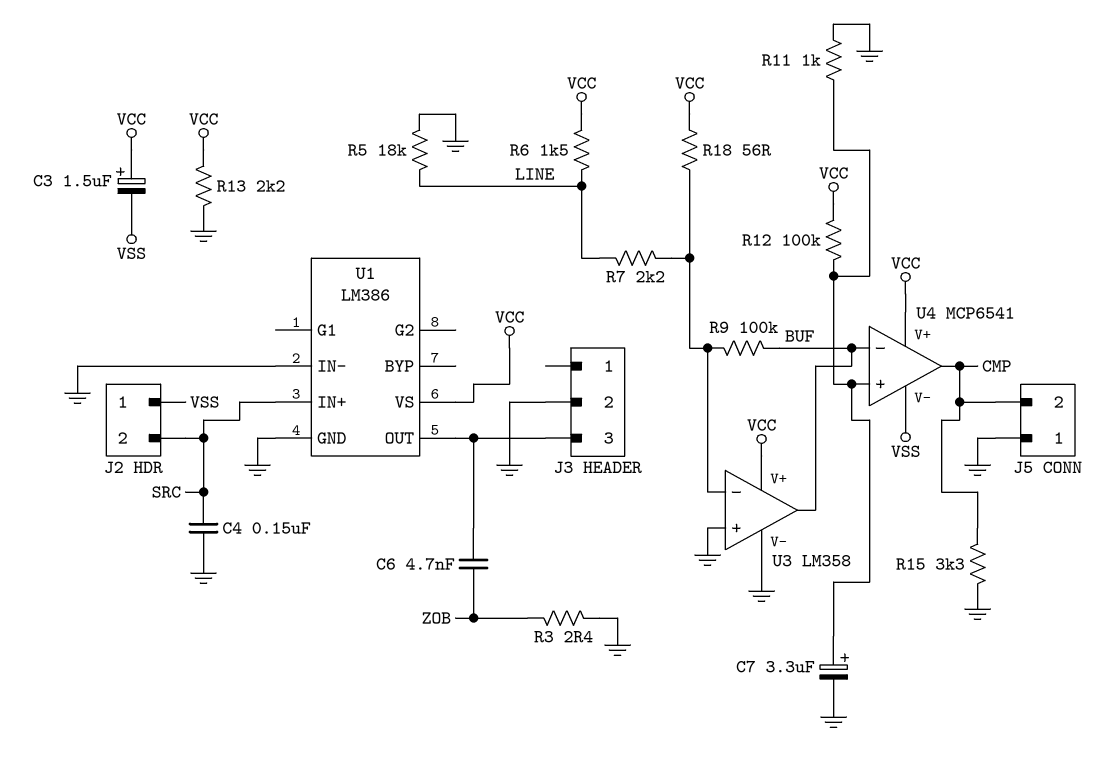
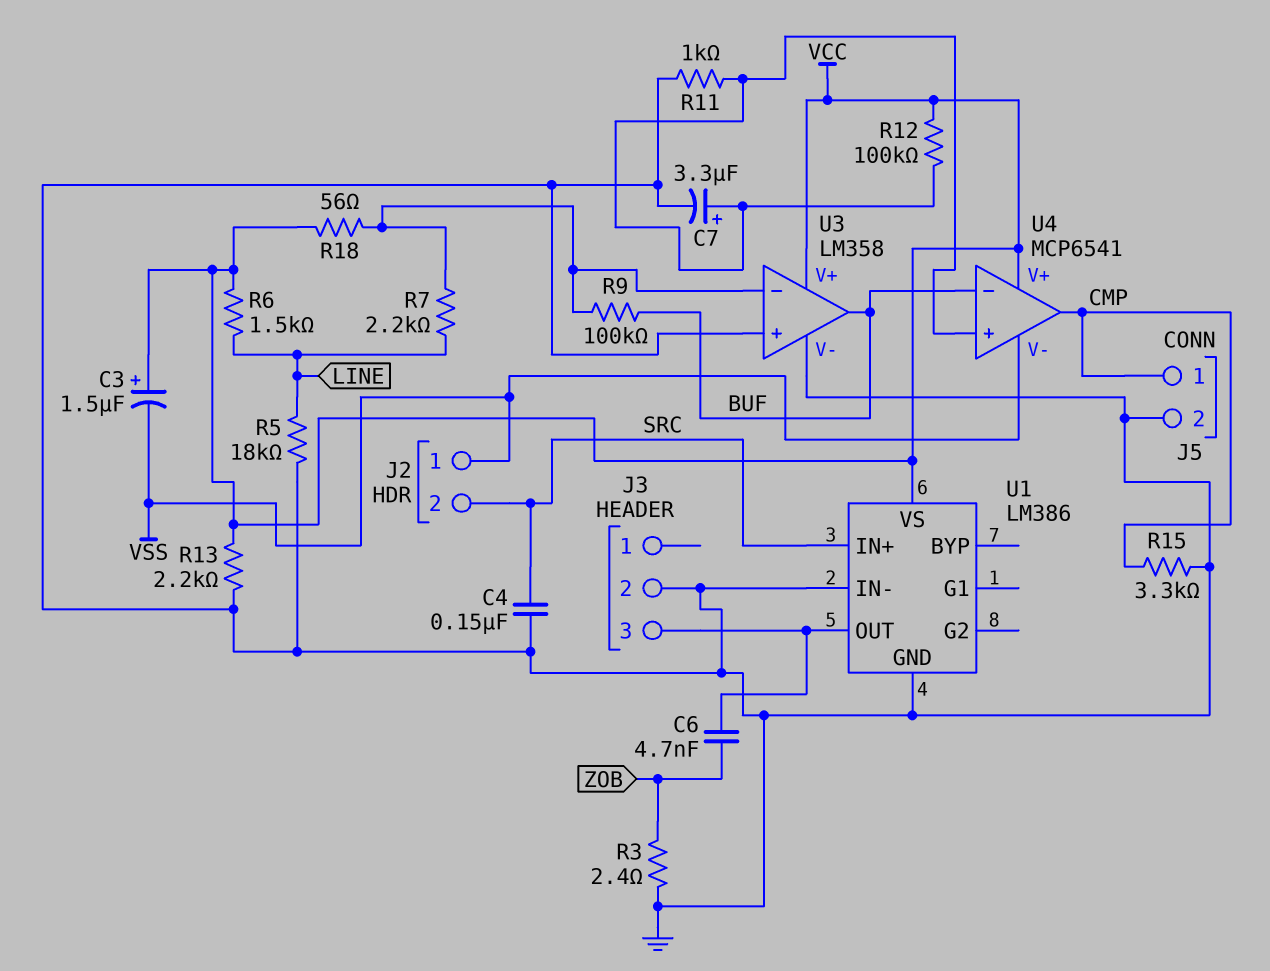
J5 pin 1: GND -> CMP
J5 pin 2: CMP -> GND

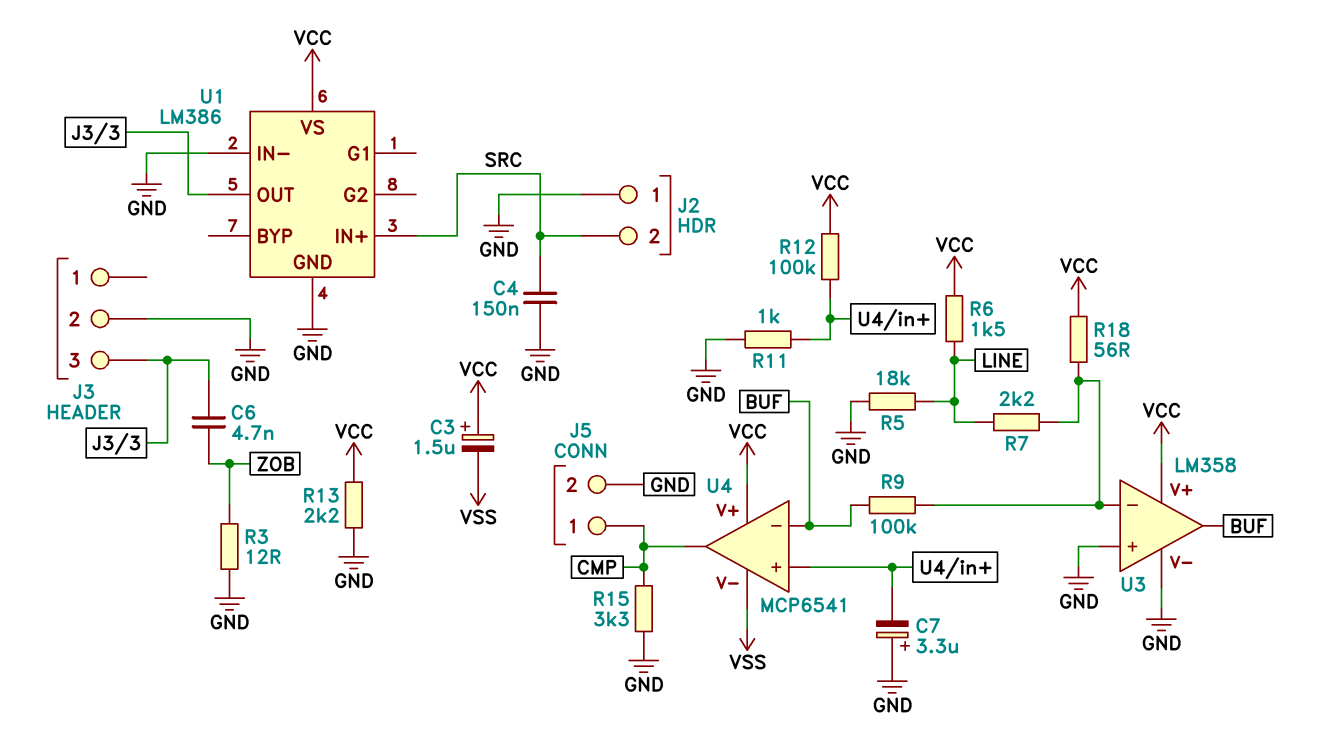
C7: 3.3uF (plus U4/in+, minus GND) -> 3.3uF (plus GND, minus U4/in+)
J2 pin 1: VSS -> GND
R3: 2.4 (GND, ZOB) -> 12 (GND, ZOB)

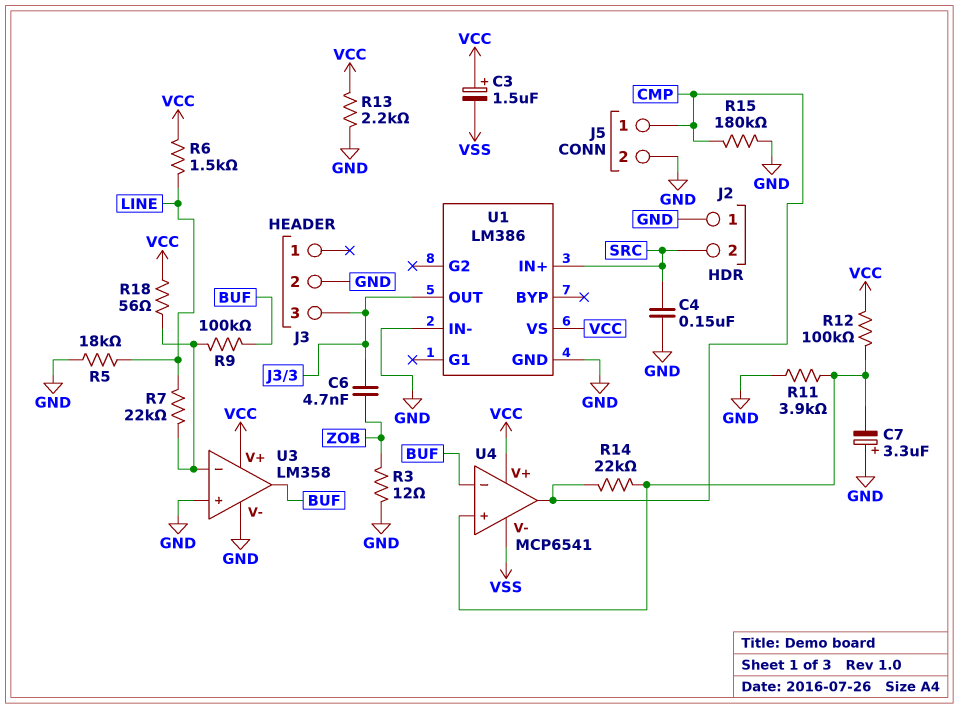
R7: 2.2k (LINE, U3/in-) -> 22k (LINE, U3/in-)
R11: 1k (GND, U4/in+) -> 3.9k (GND, U4/in+)
R14: none -> 22k (CMP, U4/in+)
R15: 3.3k (CMP, GND) -> 180k (CMP, GND)

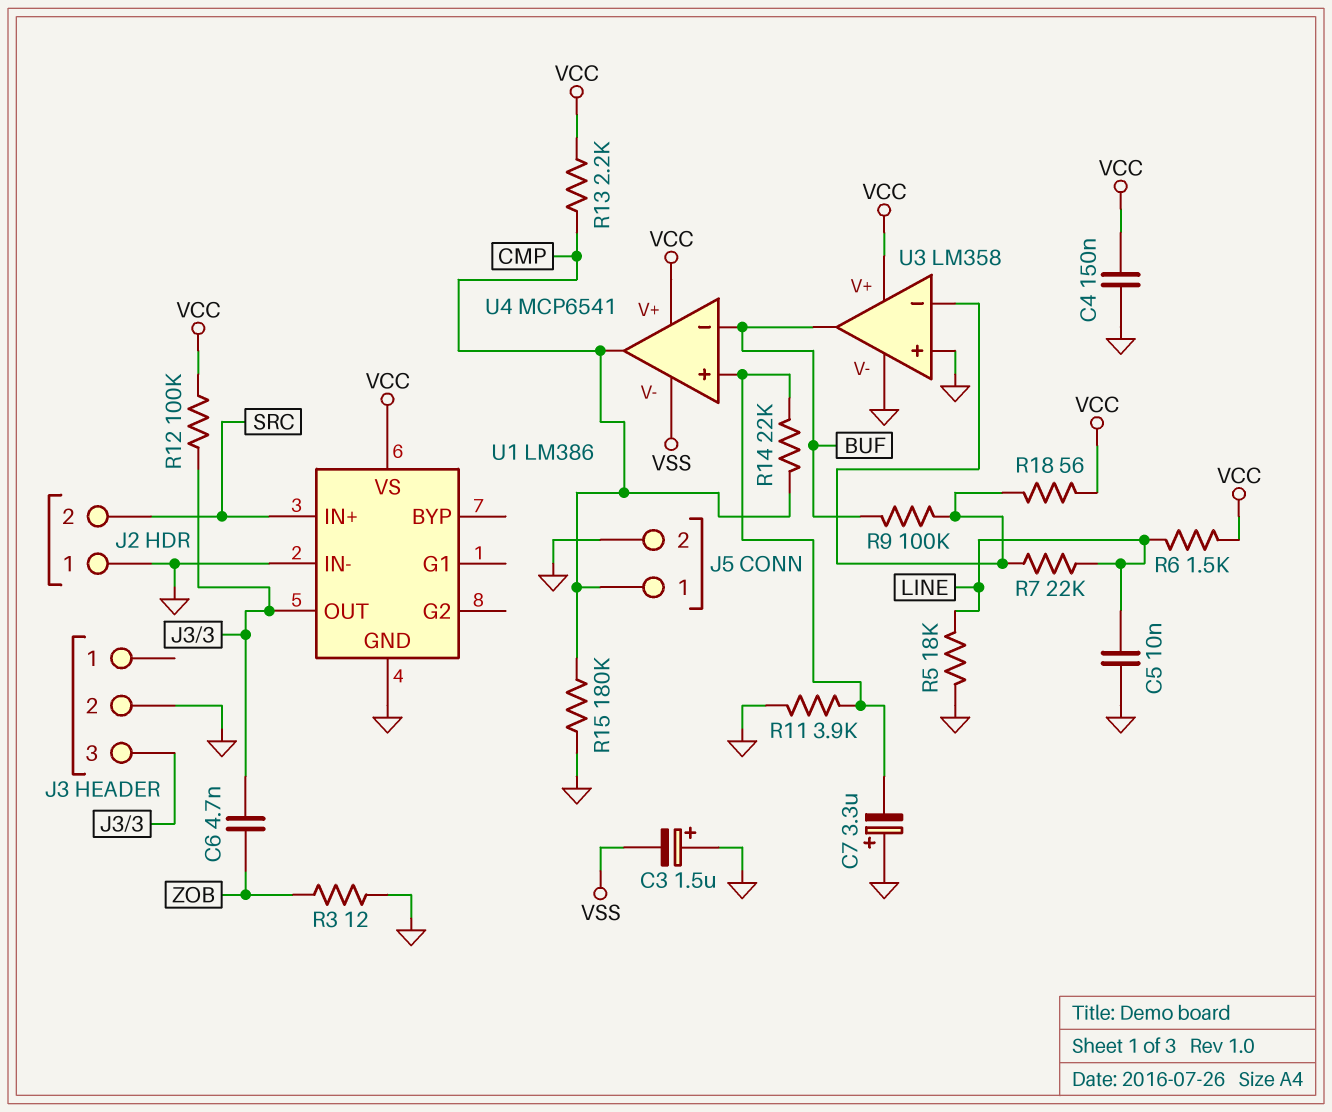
C3: 1.5uF (plus VCC, minus VSS) -> 1.5uF (plus GND, minus VSS)
C4: 150nF (GND, SRC) -> 150nF (GND, VCC)
C5: none -> 10nF (GND, LINE)
R12: 100k (U4/in+, VCC) -> 100k (J3/3, VCC)
R13: 2.2k (GND, VCC) -> 2.2k (CMP, VCC)

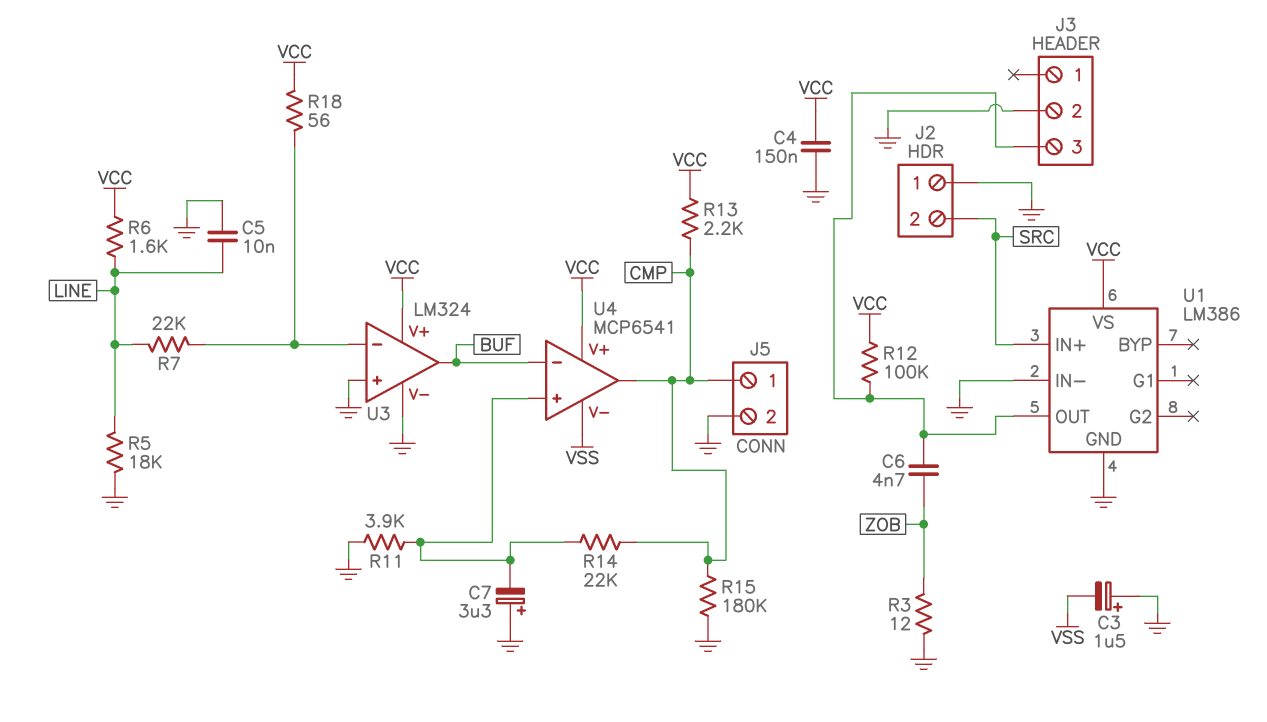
R6: 1.5k (LINE, VCC) -> 1.6k (LINE, VCC)
R9: 100k (BUF, U3/in-) -> none
U3: LM358 -> LM324

